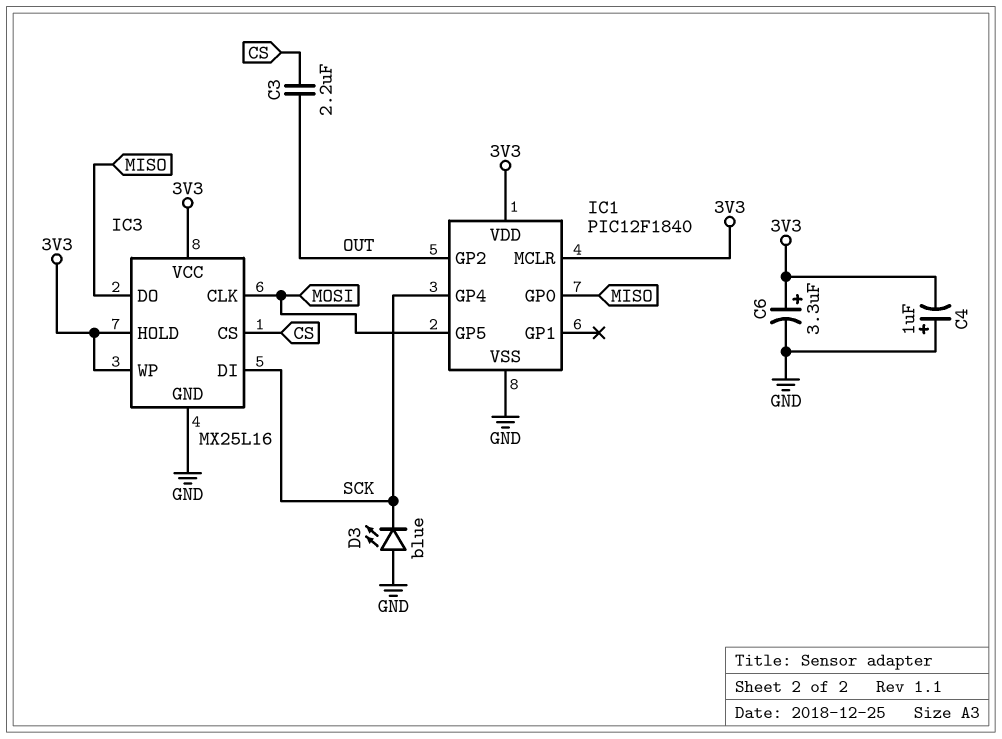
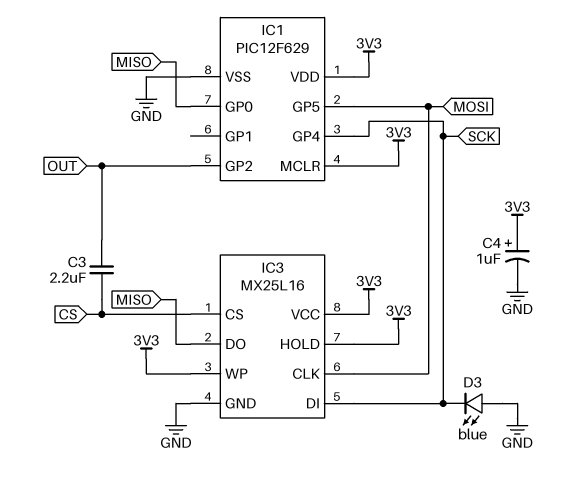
C4: 1uF (plus GND, minus 3V3) -> 1uF (plus 3V3, minus GND)
C6: 3.3uF (plus 3V3, minus GND) -> none
IC1: PIC12F1840 -> PIC12F629

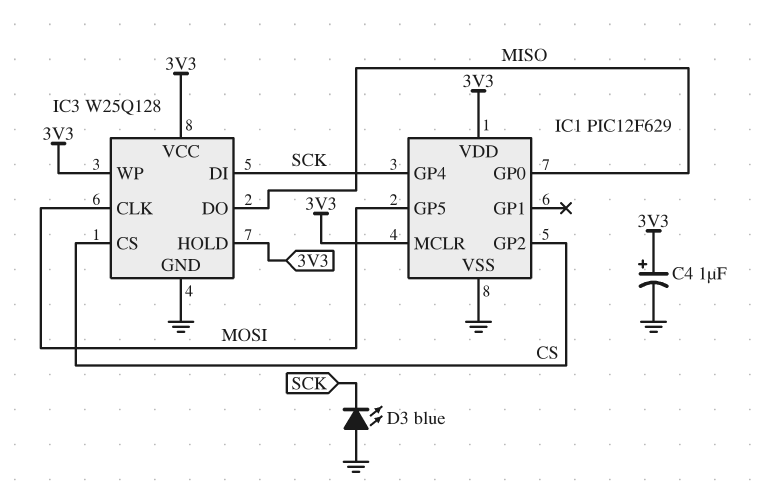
C3: 2.2uF (CS, OUT) -> none
IC1 pin GP2: OUT -> CS
IC3: MX25L16 -> W25Q128

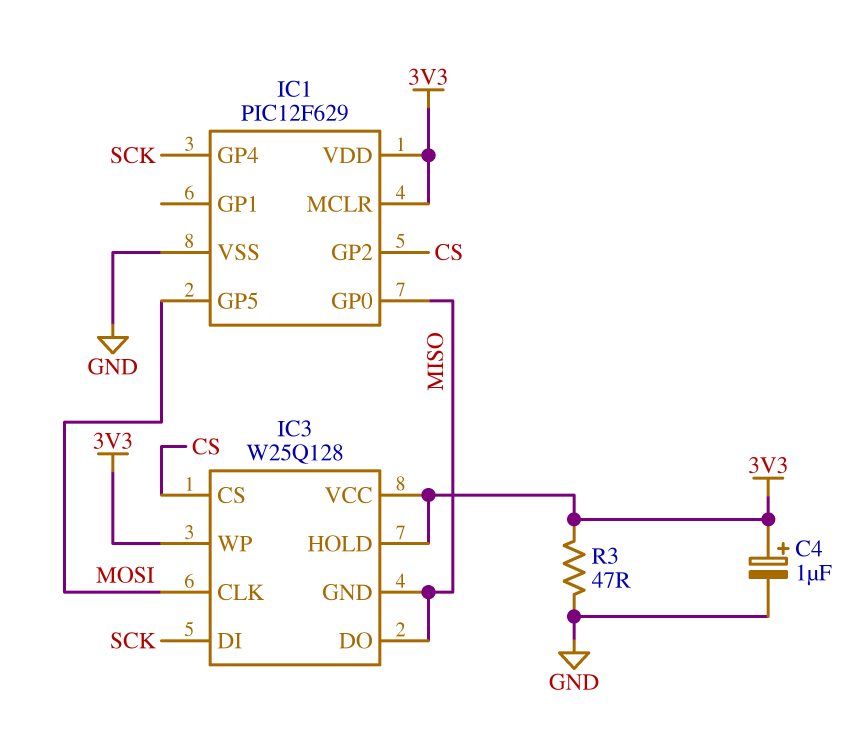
D3: LED blue (A GND, K SCK) -> none
IC3 pin GND: GND -> MISO
R3: none -> 47 (3V3, GND)

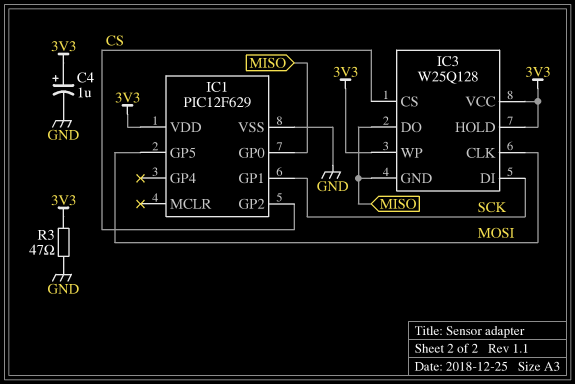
IC1 pin GP1: none -> SCK
IC1 pin GP4: SCK -> none
IC1 pin MCLR: 3V3 -> none

